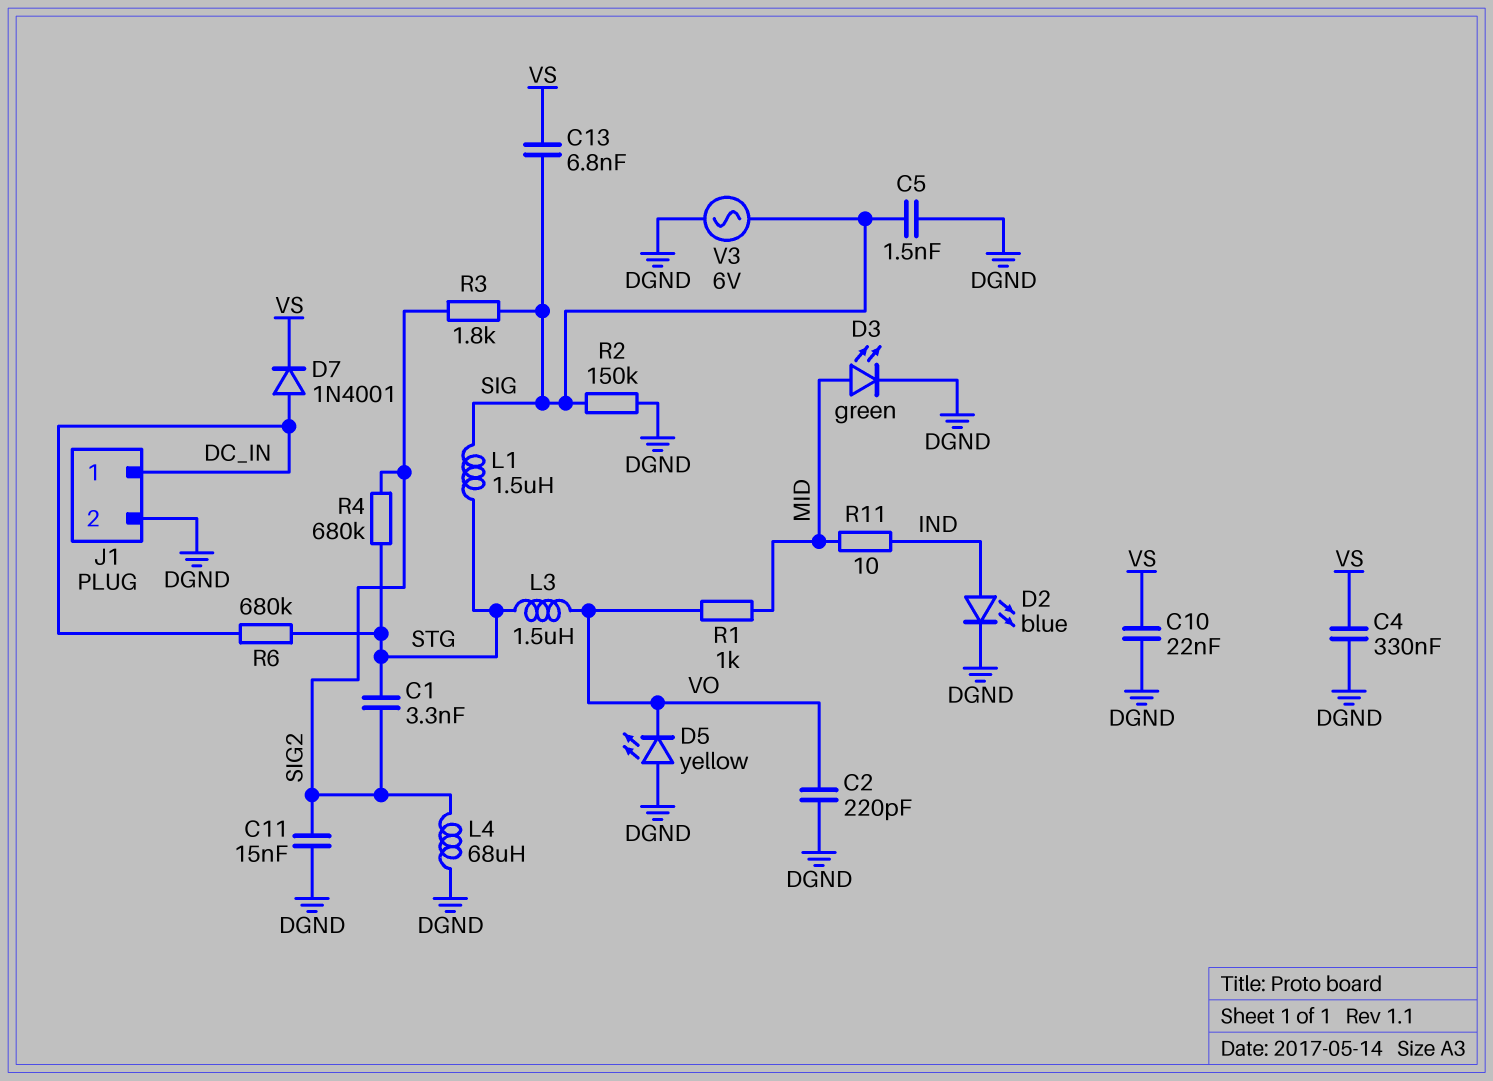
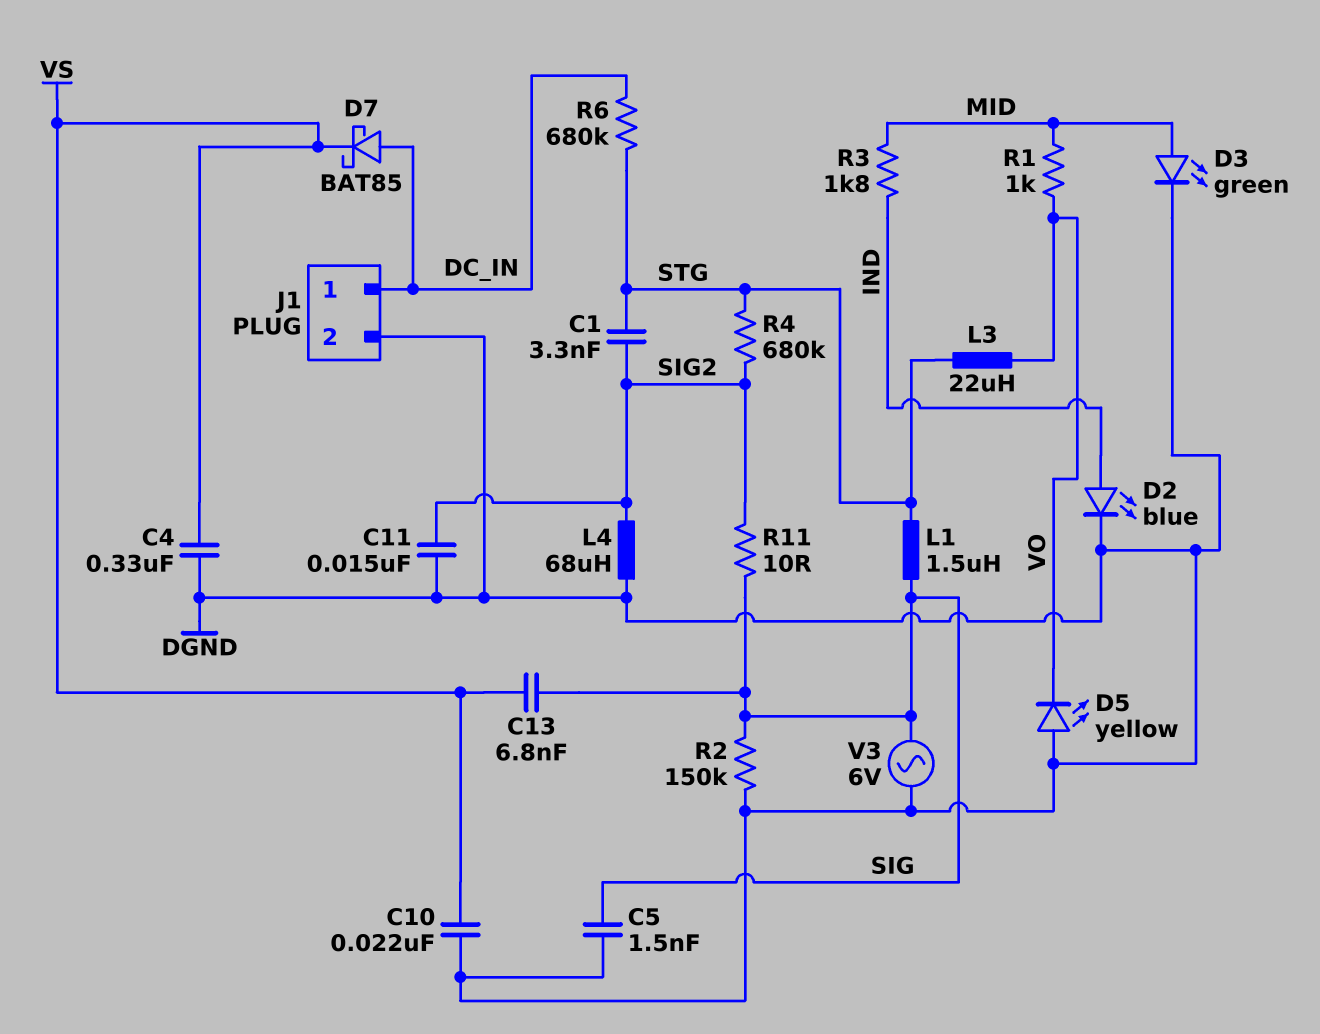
C2: 220pF (DGND, VO) -> none
D7: diode 1N4001 (A DC_IN, K VS) -> schottky BAT85 (A DC_IN, K VS)
L3: 1.5uH (STG, VO) -> 22uH (STG, VO)
R3: 1.8k (SIG, SIG2) -> 1.8k (IND, MID)
R11: 10 (IND, MID) -> 10 (SIG, SIG2)

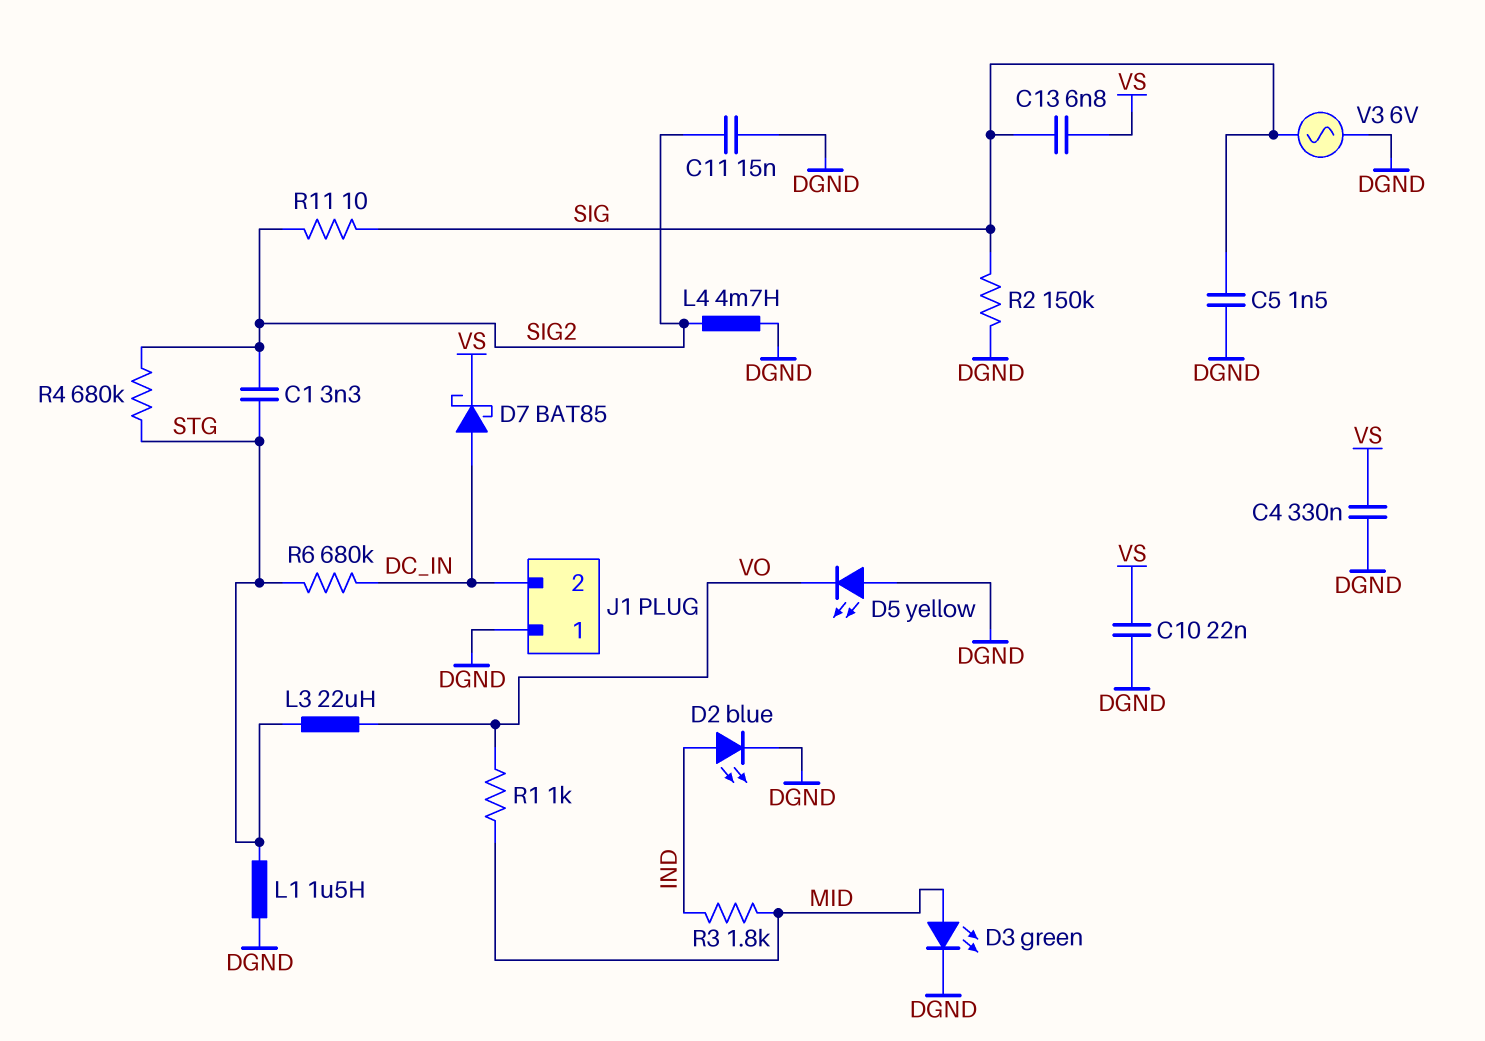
J1 pin 1: DC_IN -> DGND
J1 pin 2: DGND -> DC_IN
L1: 1.5uH (SIG, STG) -> 1.5uH (DGND, STG)
L4: 68uH (DGND, SIG2) -> 4.7mH (DGND, SIG2)

